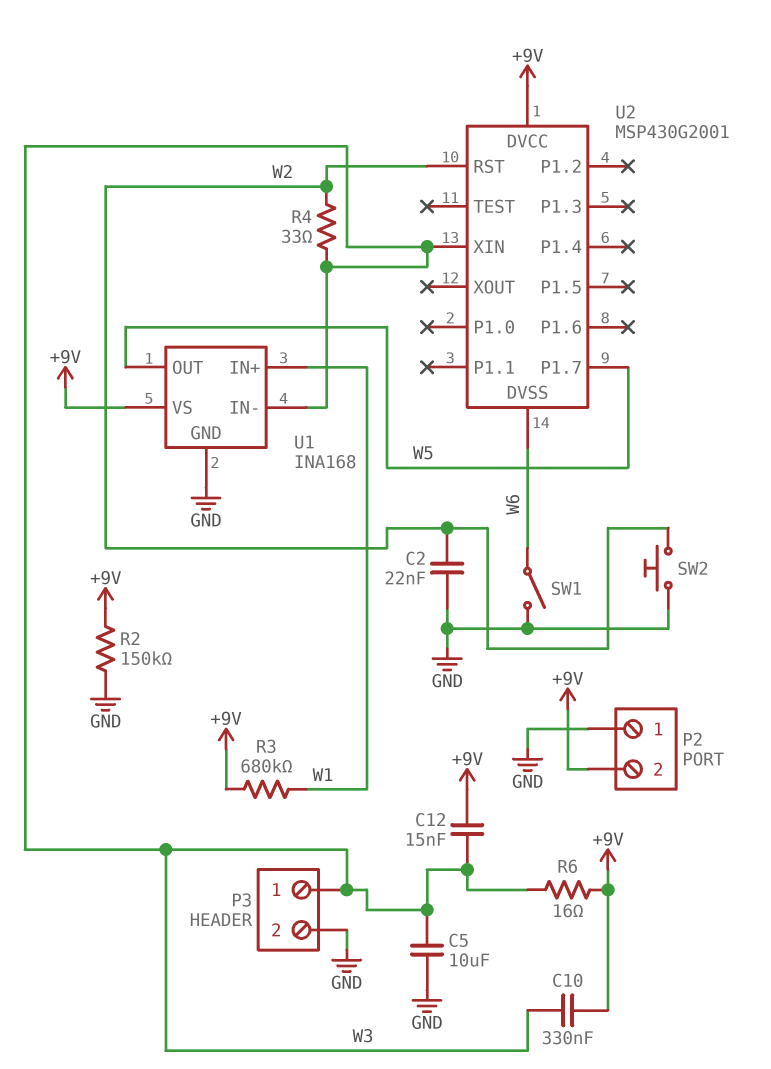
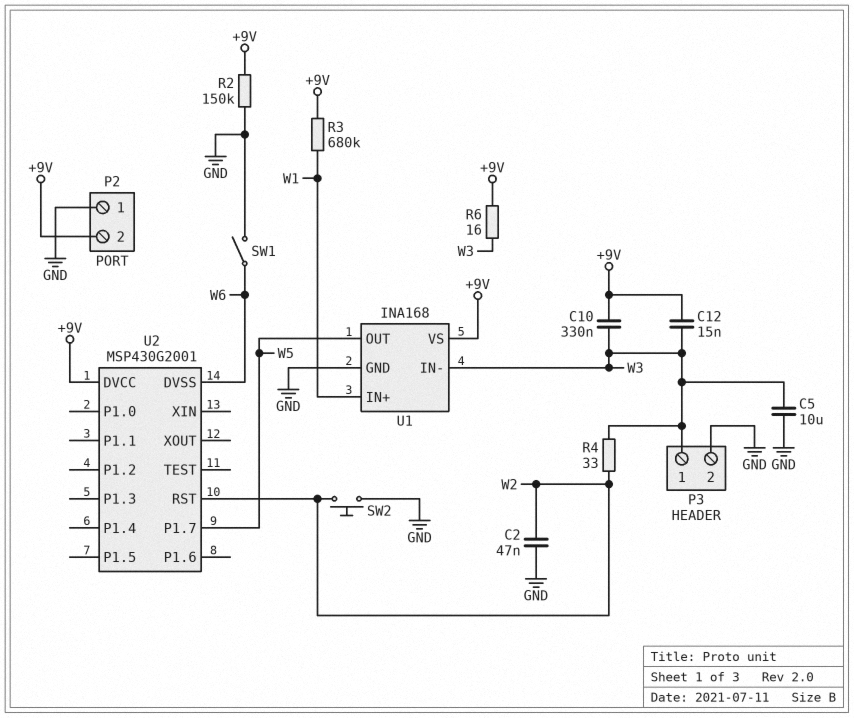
C2: 22nF (GND, W2) -> 47nF (GND, W2)
U2 pin XIN: W3 -> none

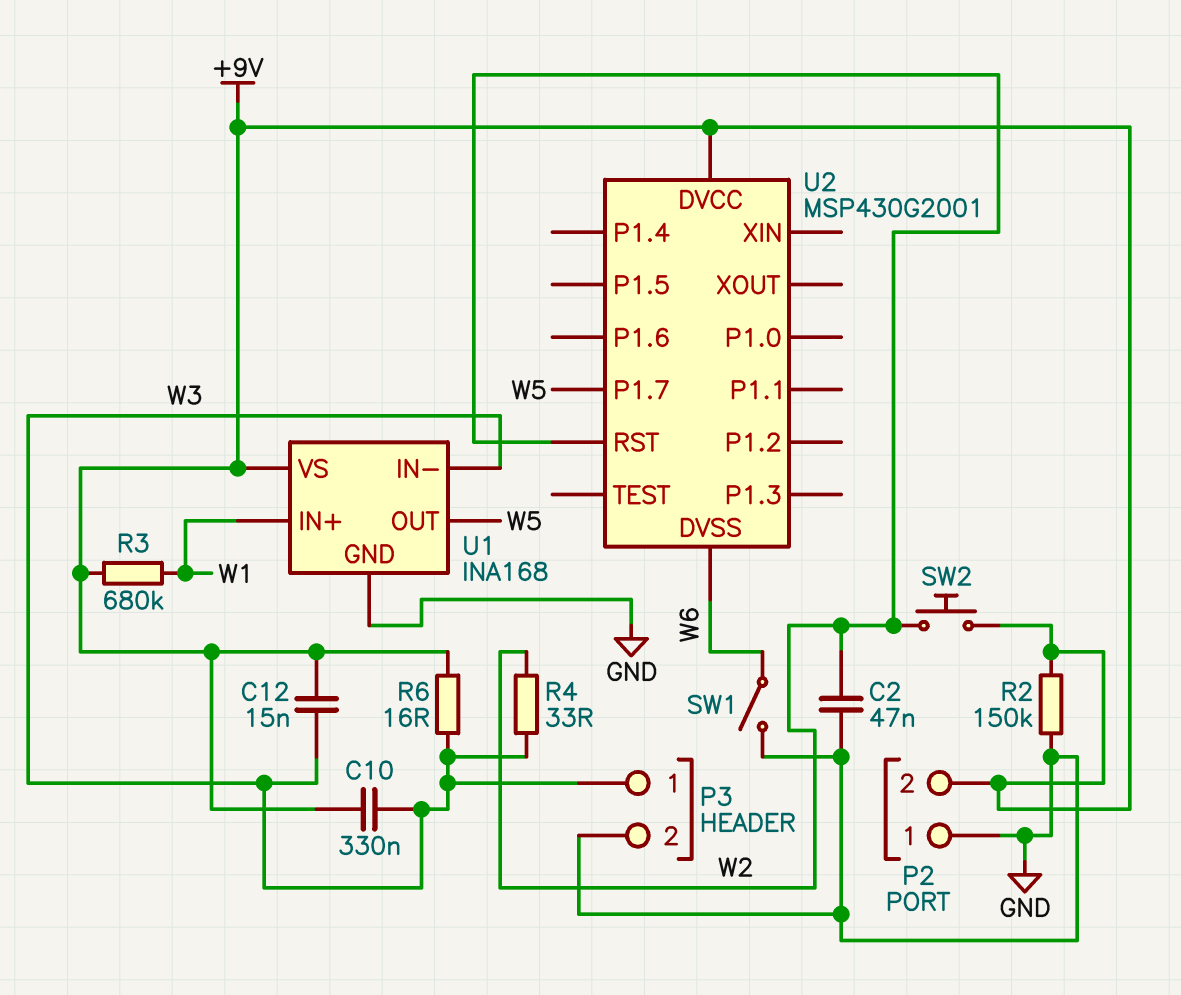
C5: 10uF (GND, W3) -> none
SW2: button (GND, W2) -> button (+9V, W2)

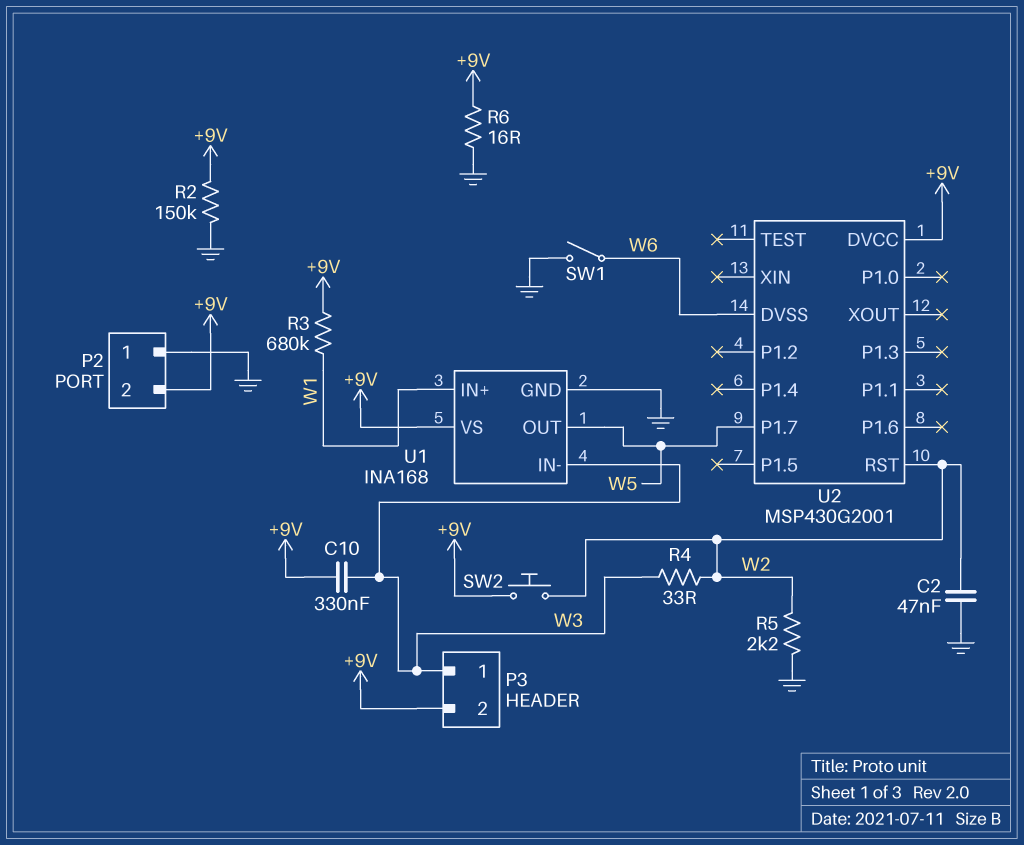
C12: 15nF (+9V, W3) -> none
P3 pin 2: GND -> +9V
R5: none -> 2.2k (GND, W2)
R6: 16 (+9V, W3) -> 16 (+9V, GND)

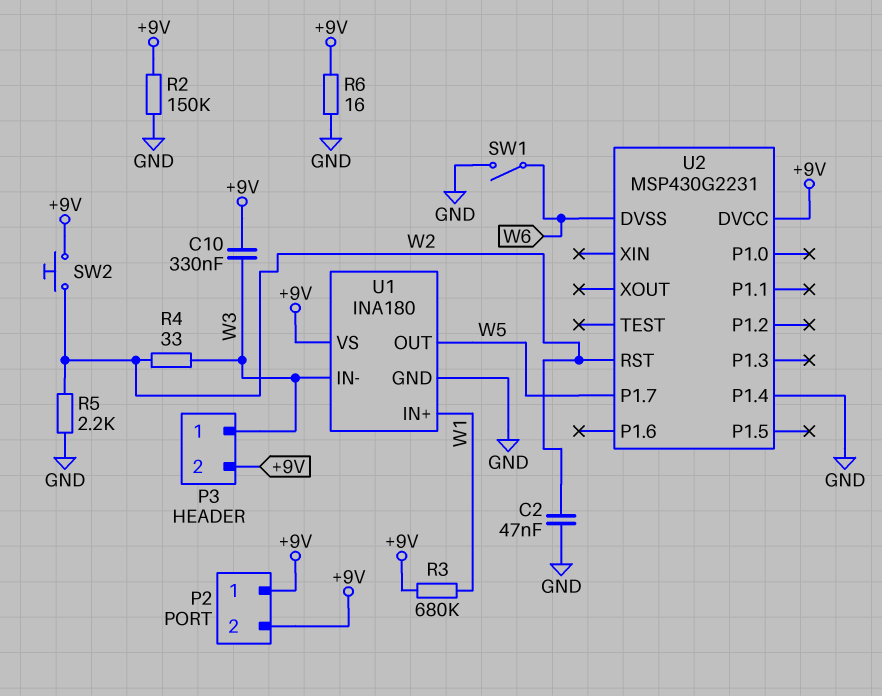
P2 pin 1: GND -> +9V
U1: INA168 -> INA180
U2: MSP430G2001 -> MSP430G2231
U2 pin P1.4: none -> GND

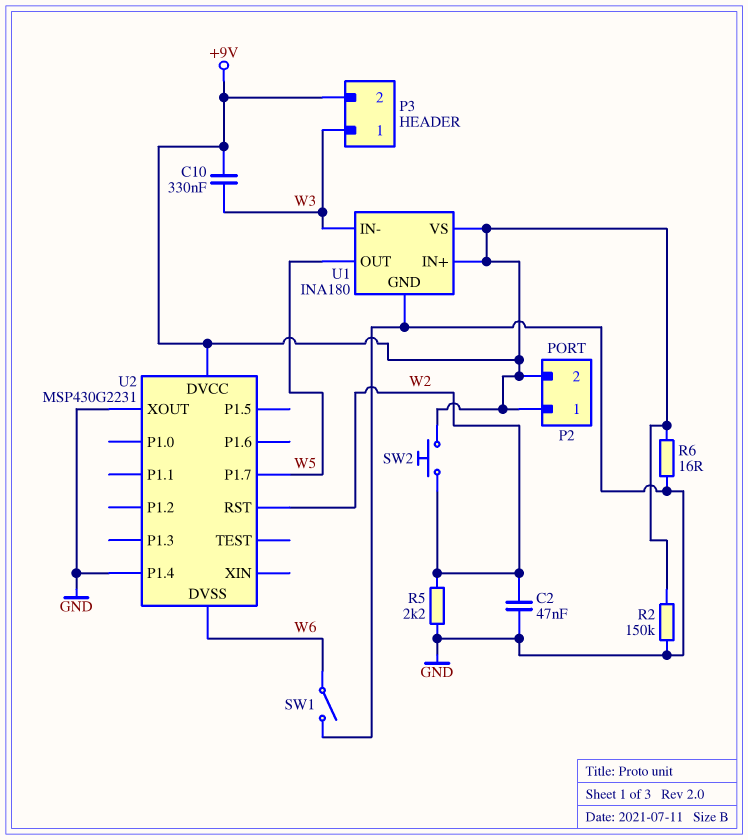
R3: 680k (+9V, W1) -> none
R4: 33 (W2, W3) -> none
U1 pin IN+: W1 -> +9V
U2 pin XOUT: none -> GND

